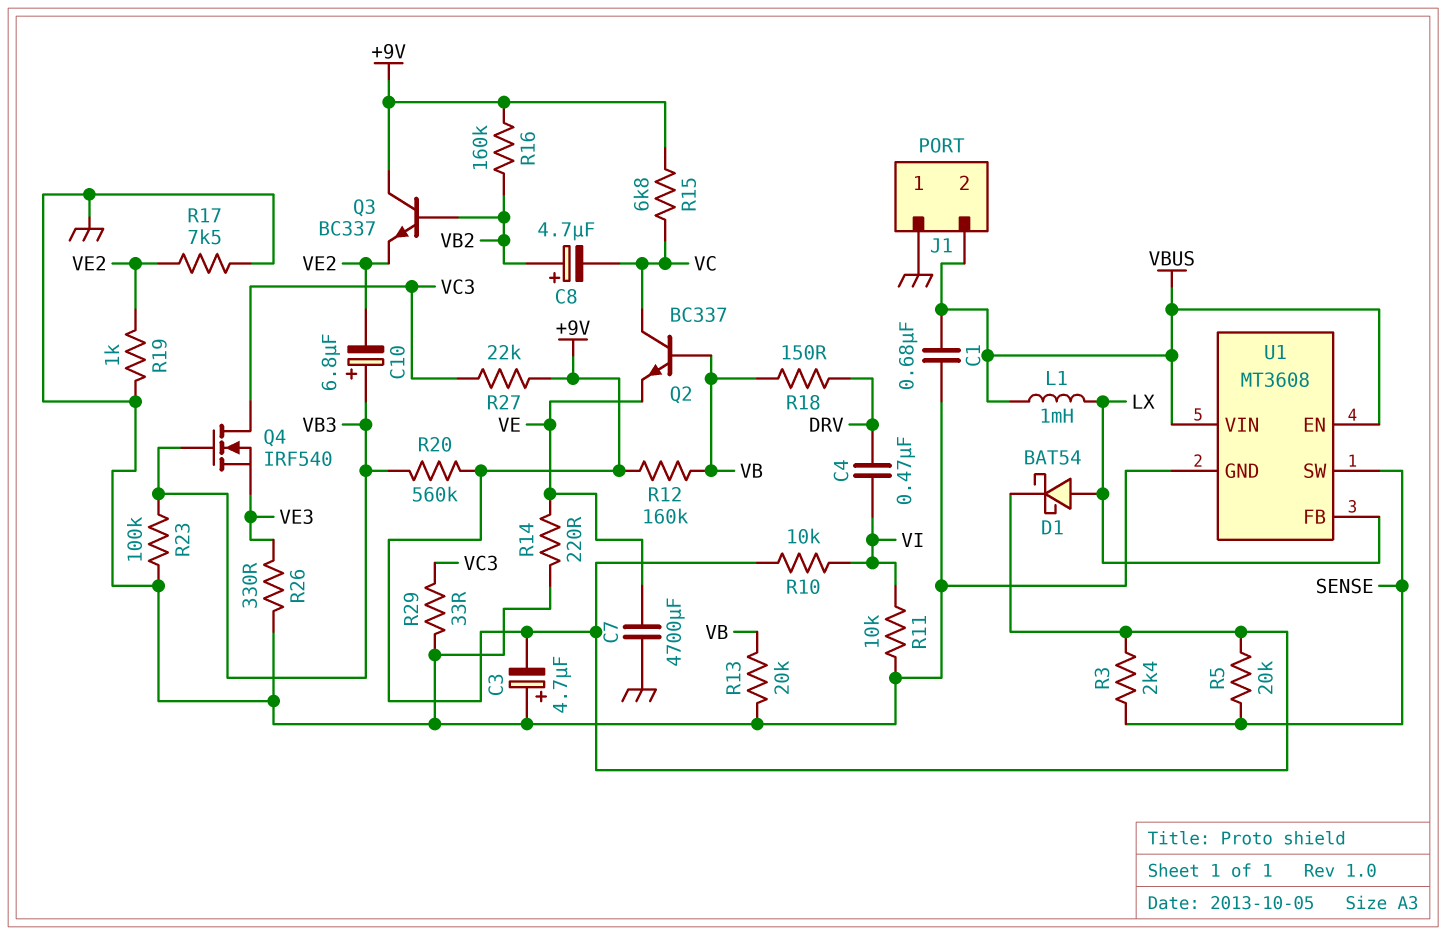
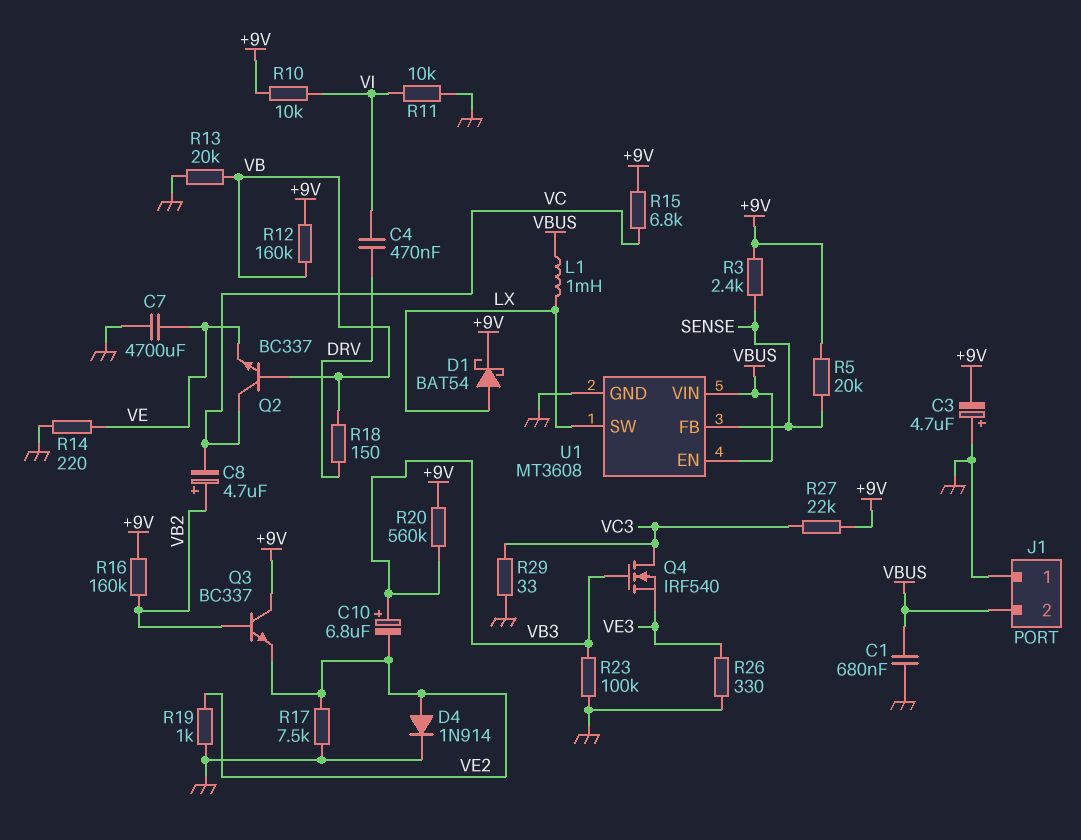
D4: none -> diode 1N914 (A VE2, K GND)
U1 pin FB: LX -> SENSE
U1 pin SW: SENSE -> LX

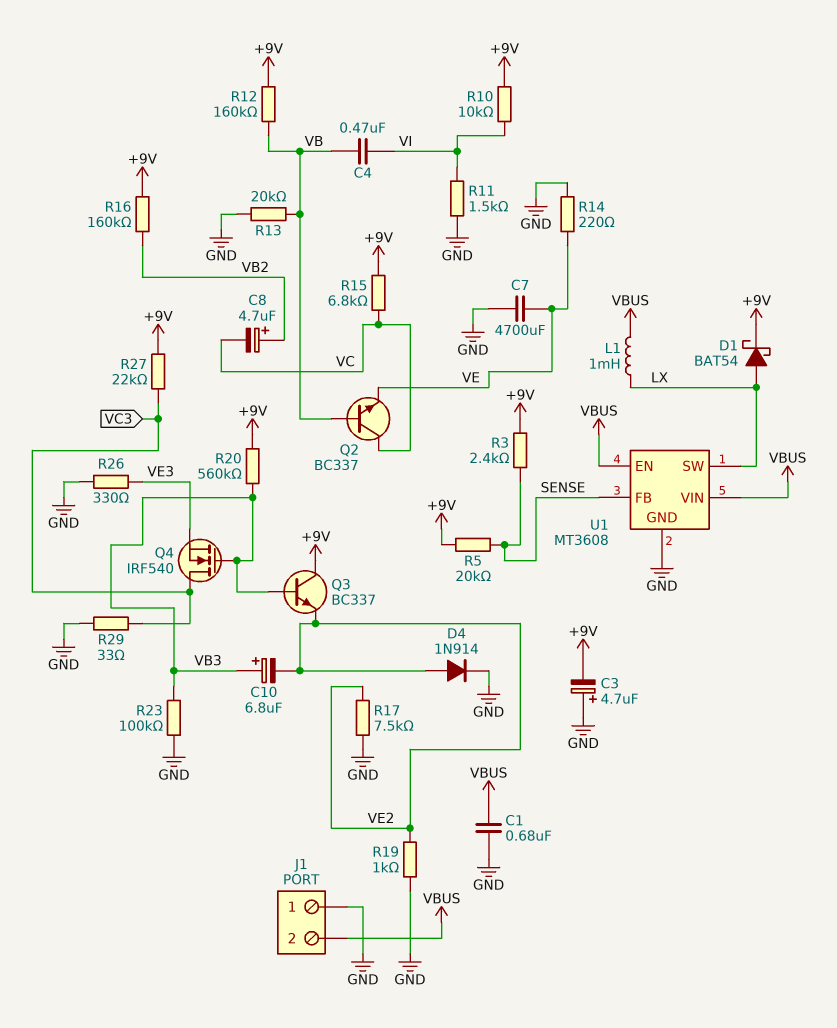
C4: 470nF (DRV, VI) -> 470nF (VB, VI)
Q3: NPN BC337 (B VB2, C +9V, E VE2) -> NPN BC337 (B VB3, C +9V, E VE2)
R11: 10k (GND, VI) -> 1.5k (GND, VI)
R18: 150 (DRV, VB) -> none

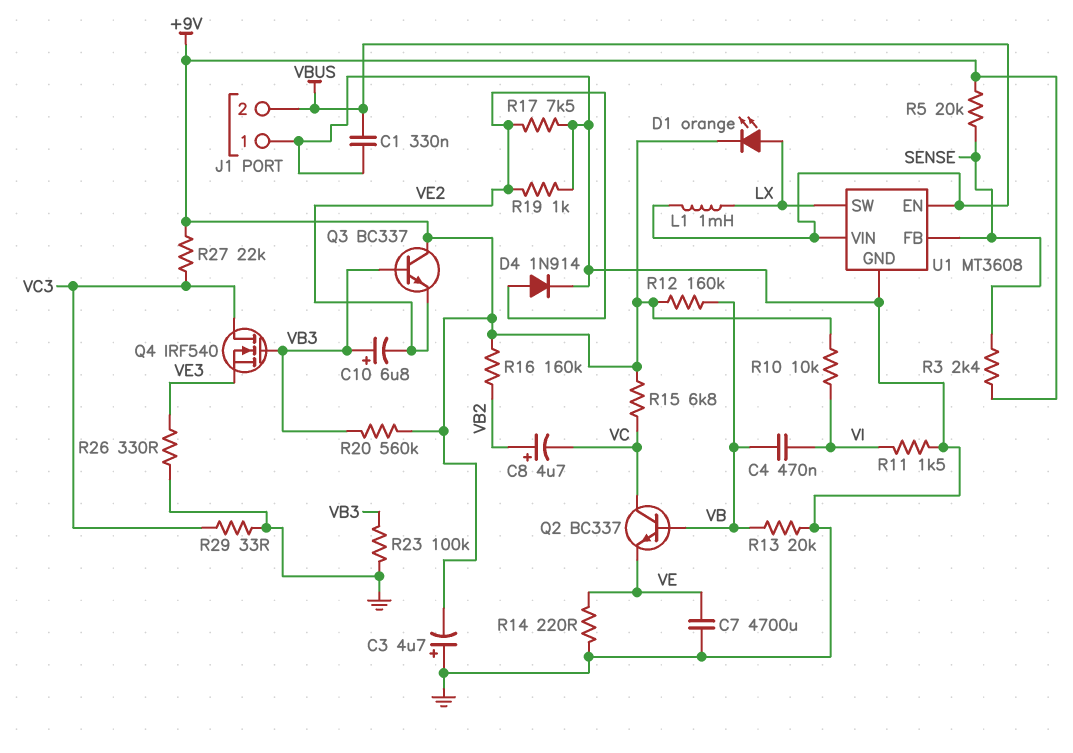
C1: 680nF (GND, VBUS) -> 330nF (GND, VBUS)
D1: schottky BAT54 (A LX, K +9V) -> LED orange (A LX, K +9V)

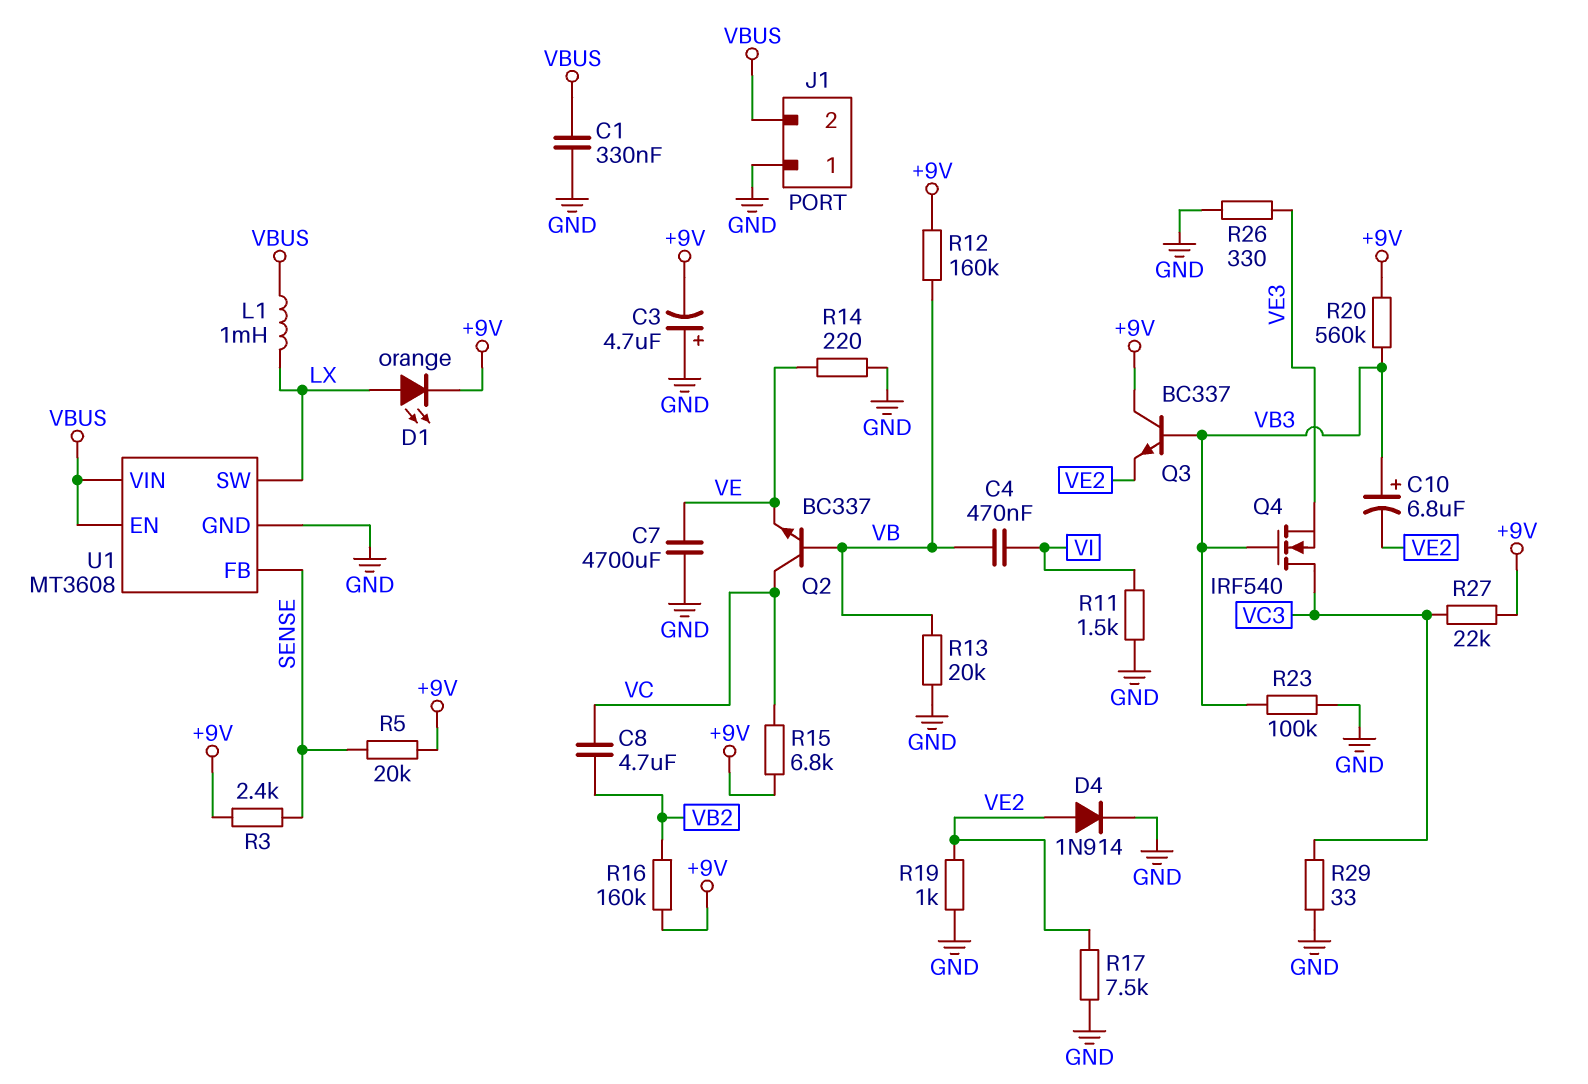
C8: 4.7uF (plus VB2, minus VC) -> 4.7uF (VB2, VC)
R10: 10k (+9V, VI) -> none

